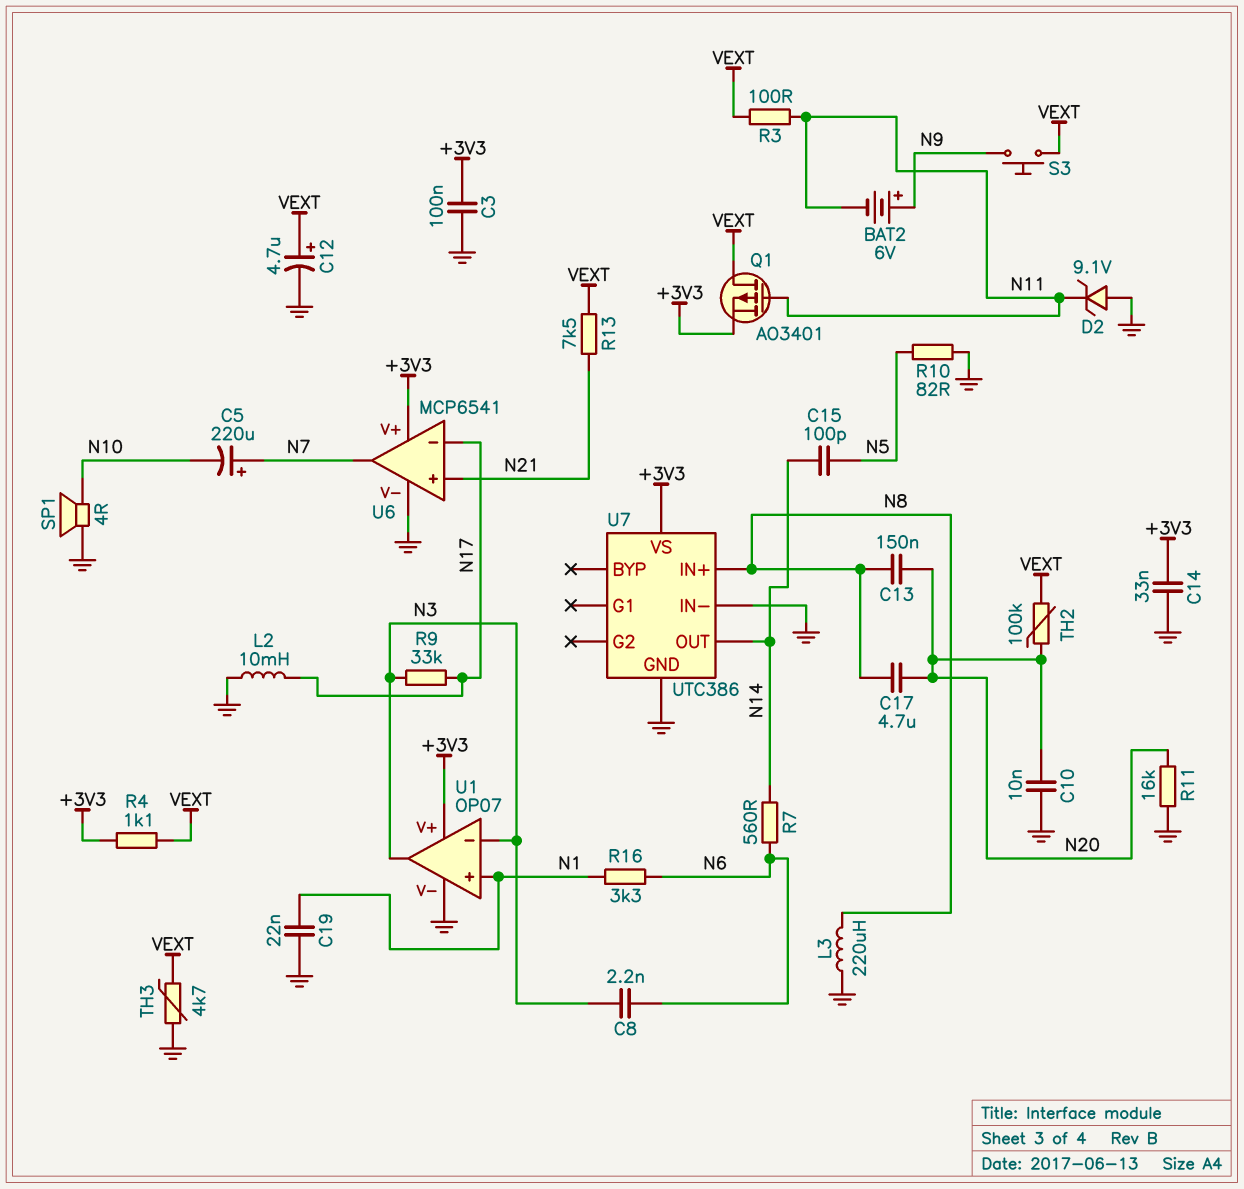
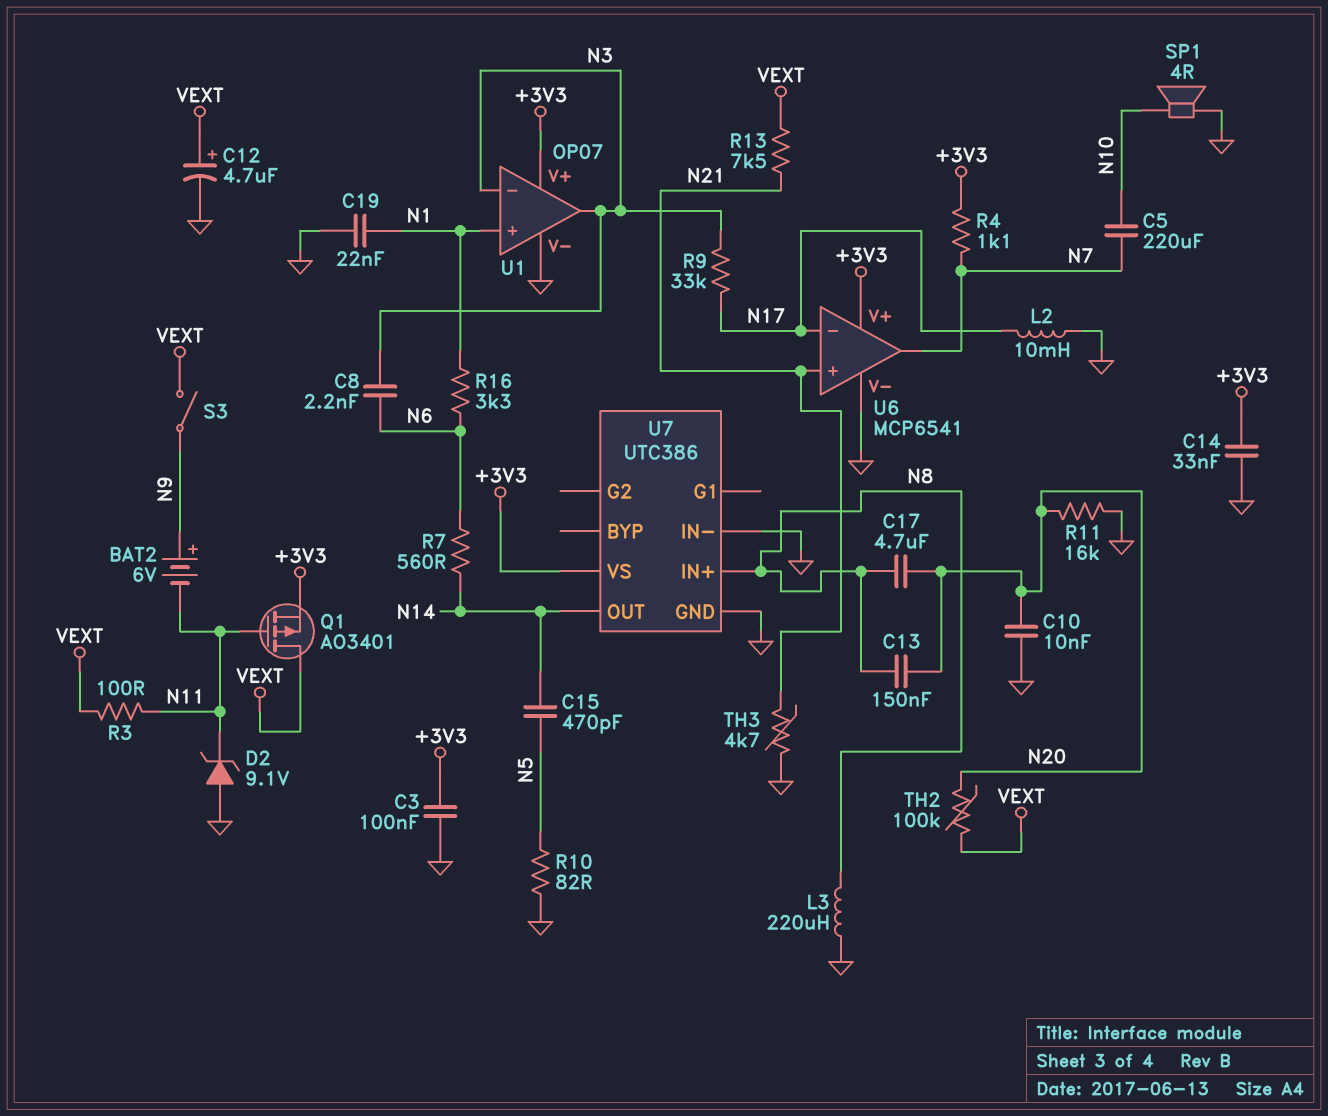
C5: 220uF (plus N7, minus N10) -> 220uF (N7, N10)
C15: 100pF (N5, N14) -> 470pF (N5, N14)
R4: 1.1k (+3V3, VEXT) -> 1.1k (+3V3, N7)
S3: button (N9, VEXT) -> switch (N9, VEXT)
TH3: 4.7k (GND, VEXT) -> 4.7k (GND, N21)

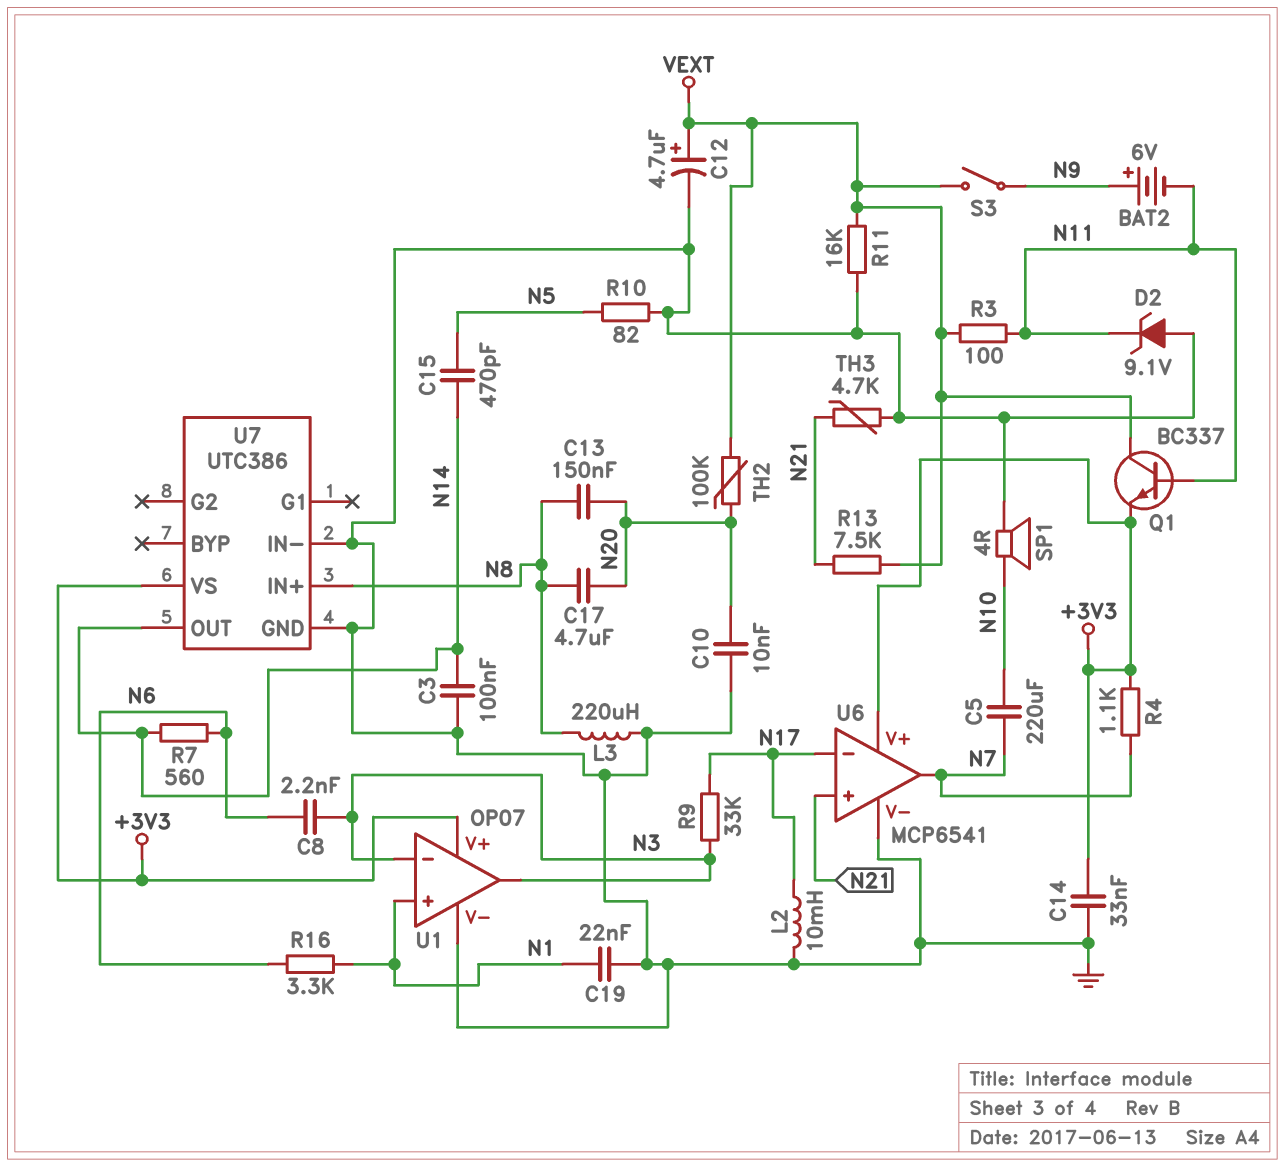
C3: 100nF (+3V3, GND) -> 100nF (GND, N14)
Q1: PMOS AO3401 (G N11, D VEXT, S +3V3) -> NPN BC337 (B N11, C VEXT, E +3V3)
R11: 16k (GND, N20) -> 16k (GND, VEXT)

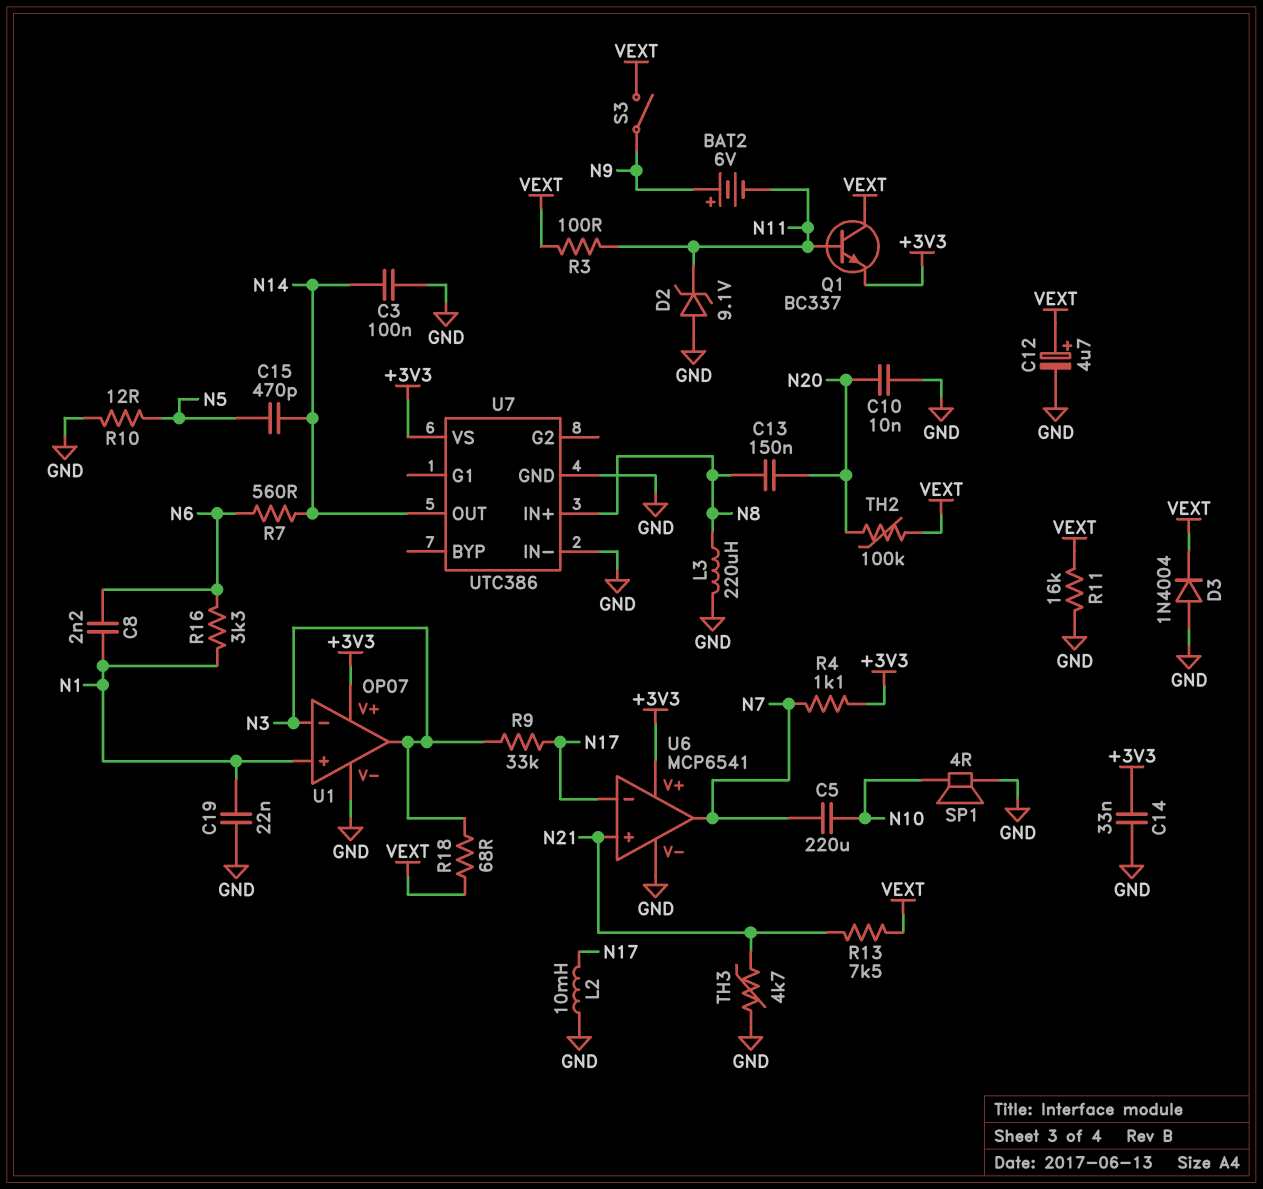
C8: 2.2nF (N3, N6) -> 2.2nF (N1, N6)
C17: 4.7uF (N8, N20) -> none
D3: none -> diode 1N4004 (A GND, K VEXT)
R10: 82 (GND, N5) -> 12 (GND, N5)
R18: none -> 68 (N3, VEXT)

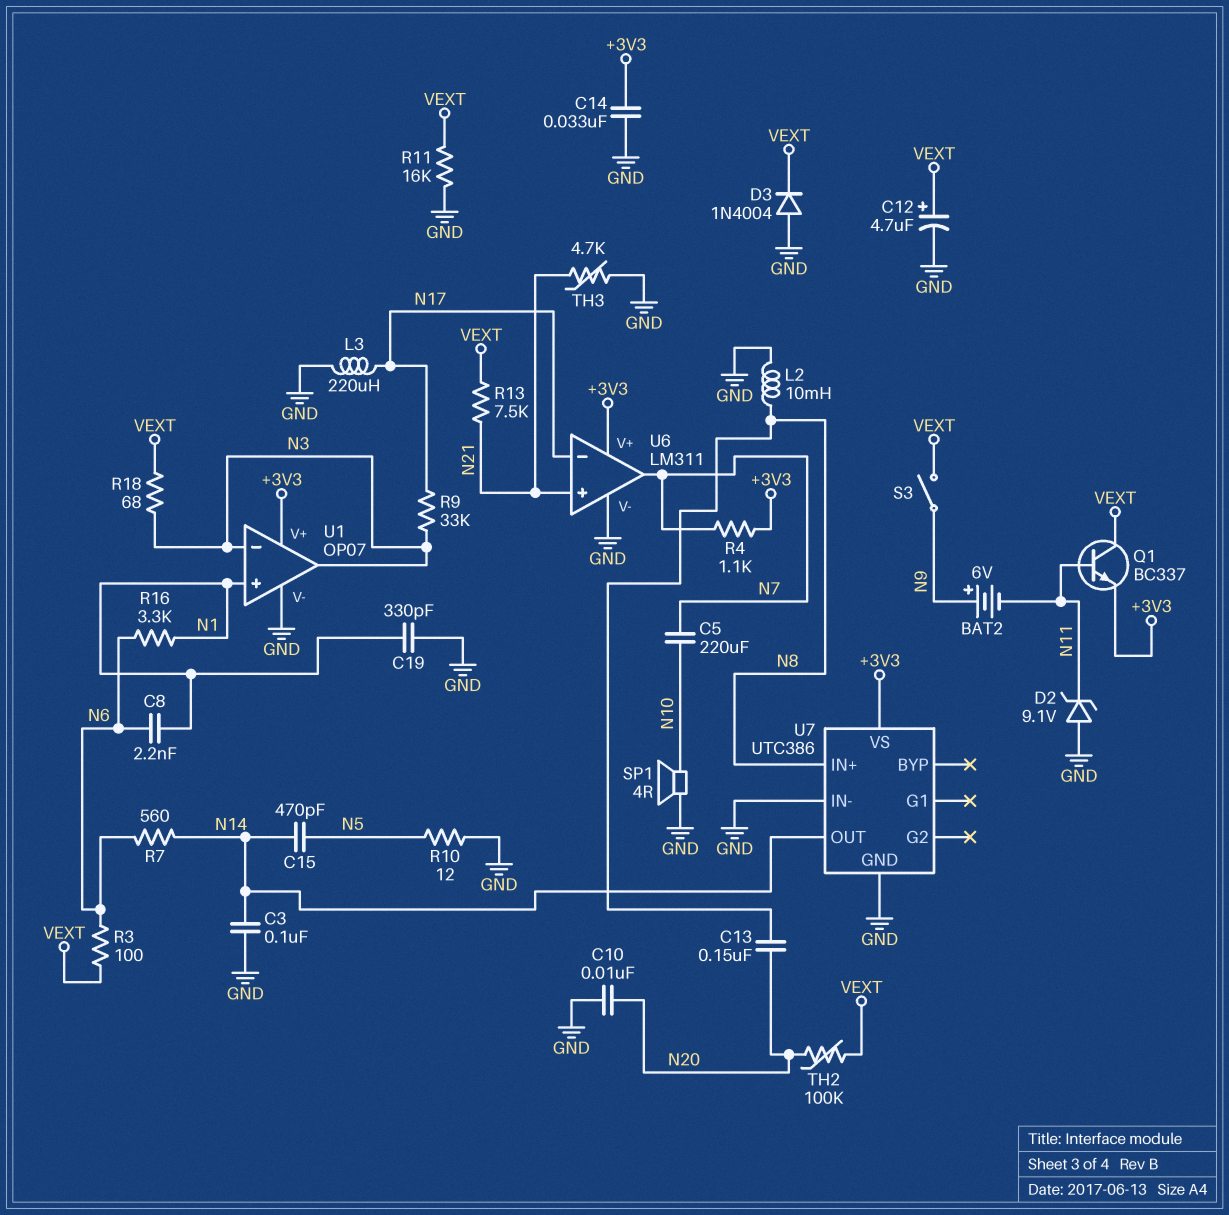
C19: 22nF (GND, N1) -> 330pF (GND, N1)
L2: 10mH (GND, N17) -> 10mH (GND, N8)
L3: 220uH (GND, N8) -> 220uH (GND, N17)
R3: 100 (N11, VEXT) -> 100 (N6, VEXT)
U6: MCP6541 -> LM311

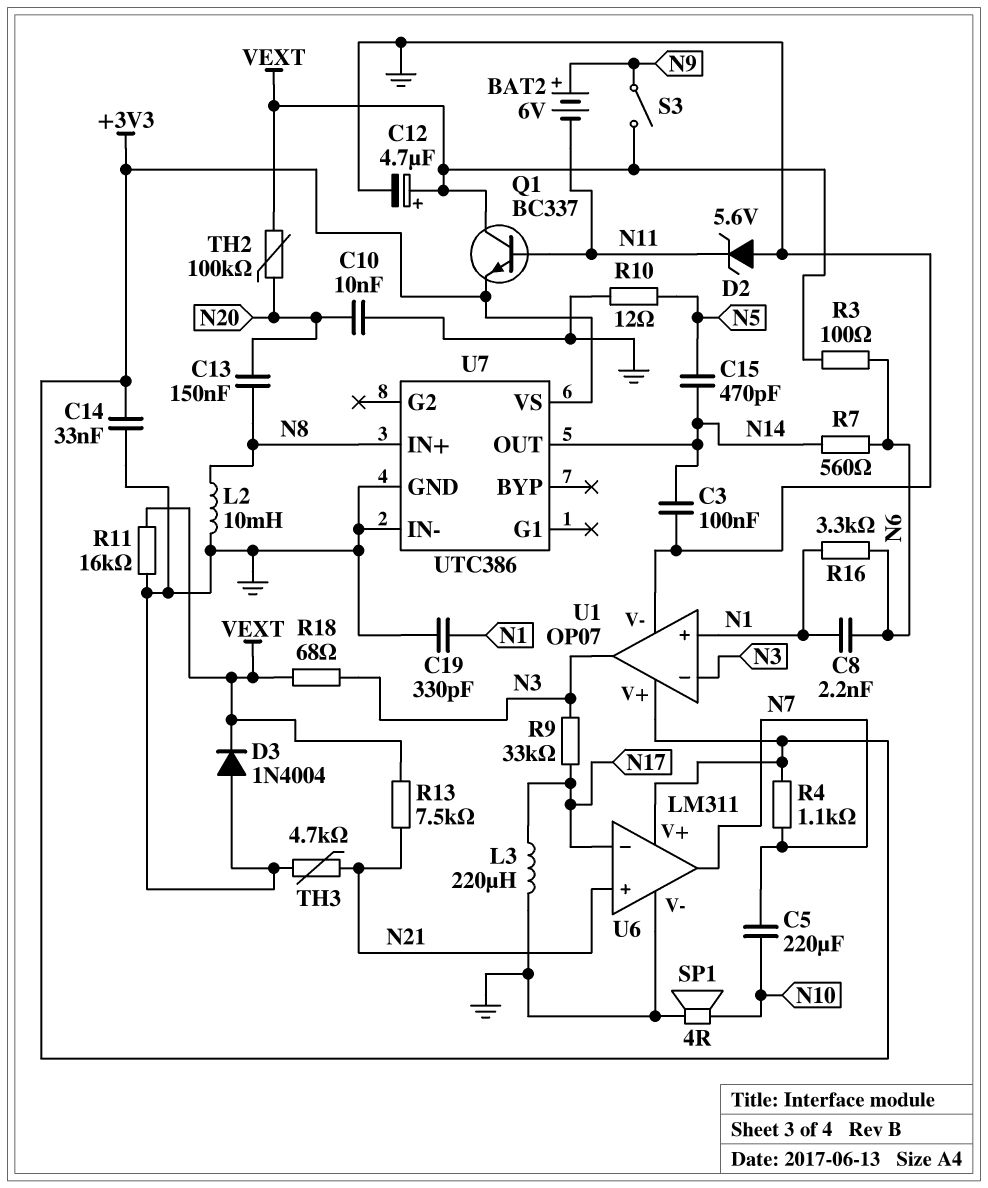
D2: zener 9.1V (A GND, K N11) -> zener 5.6V (A GND, K N11)

